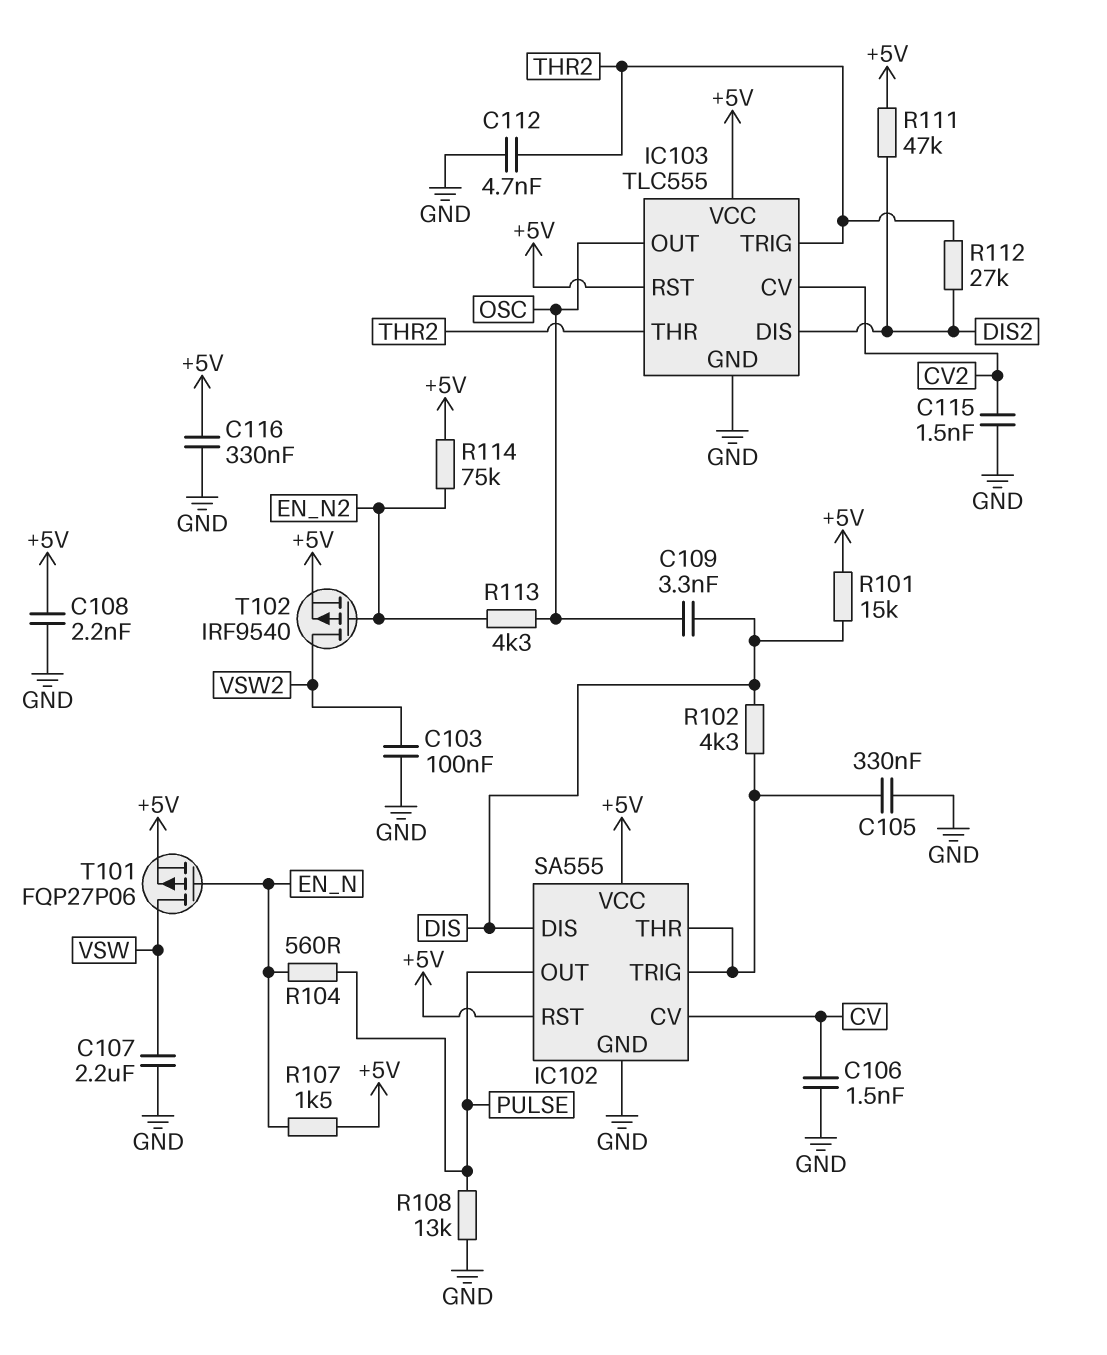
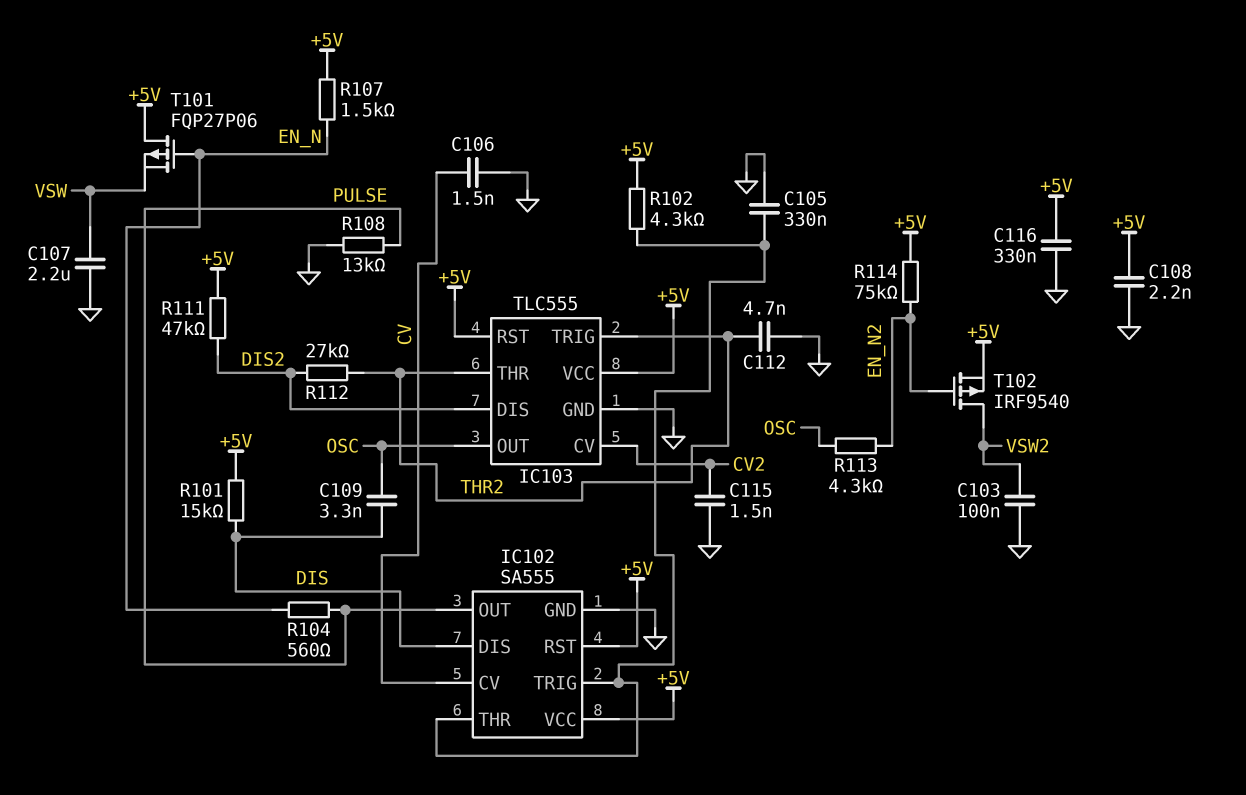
R102: 4.3k (DIS, IC102/THR) -> 4.3k (+5V, IC102/THR)
T101: PMOS FQP27P06 (G EN_N, D VSW, S +5V) -> PMOS FQP27P06 (G EN_N, D +5V, S VSW)

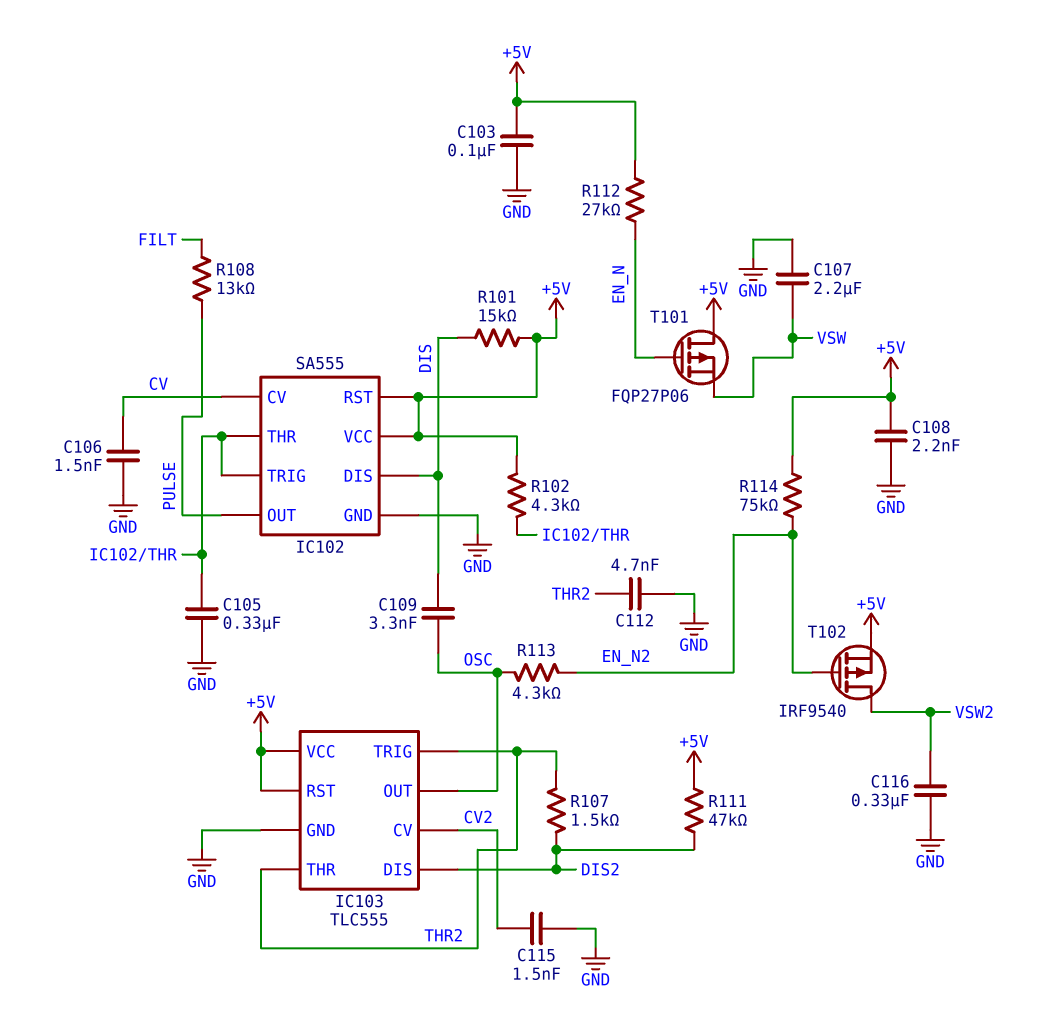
C103: 100nF (GND, VSW2) -> 100nF (+5V, GND)
C116: 330nF (+5V, GND) -> 330nF (GND, VSW2)
R104: 560 (EN_N, PULSE) -> none
R107: 1.5k (+5V, EN_N) -> 1.5k (DIS2, THR2)
R108: 13k (GND, PULSE) -> 13k (FILT, PULSE)
R112: 27k (DIS2, THR2) -> 27k (+5V, EN_N)

